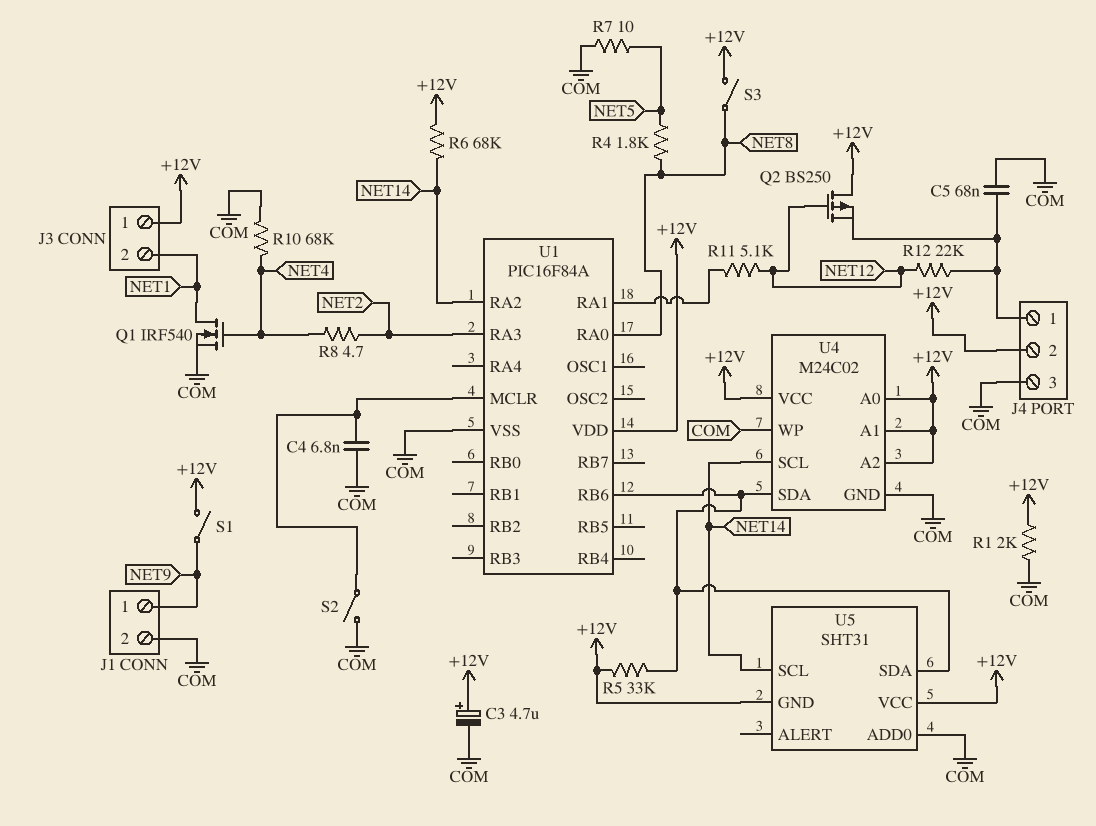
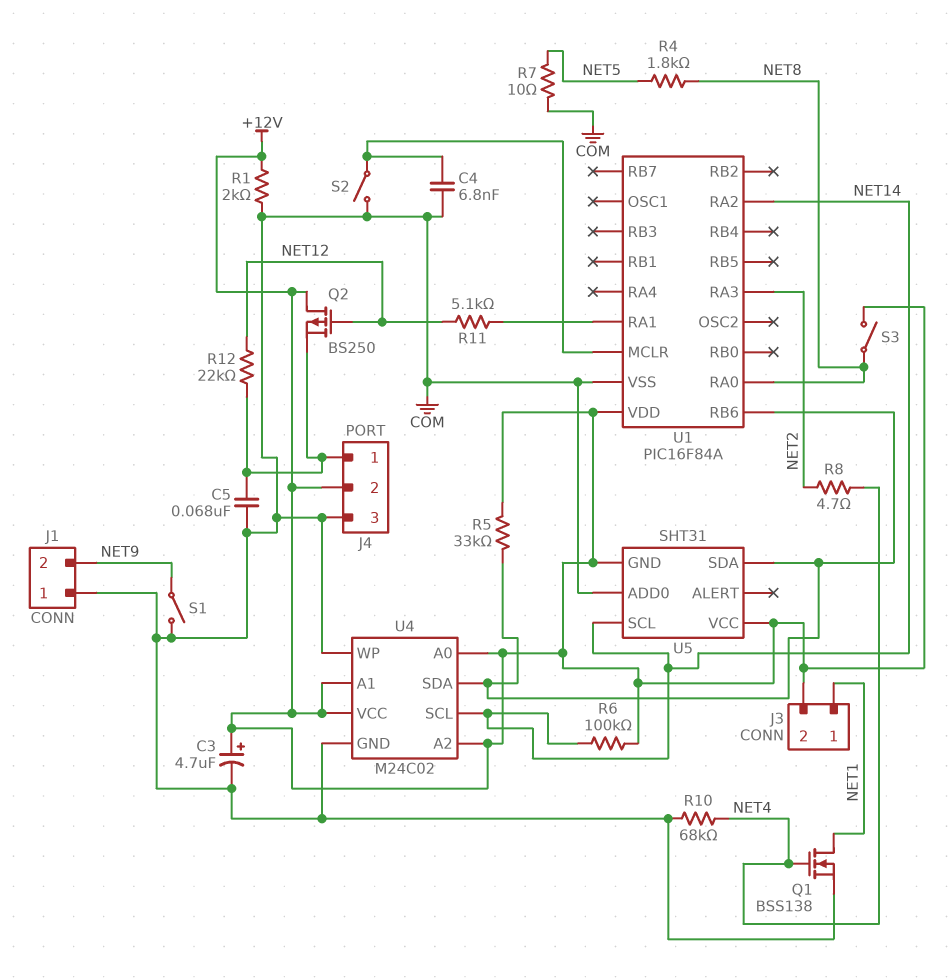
J1 pin 1: NET9 -> COM
J1 pin 2: COM -> NET9
J3 pin 1: +12V -> NET1
J3 pin 2: NET1 -> +12V
Q1: NMOS IRF540 (G NET4, D NET1, S COM) -> NMOS BSS138 (G NET4, D NET1, S COM)
R6: 68k (+12V, NET14) -> 100k (+12V, NET14)
S1: switch (+12V, NET9) -> switch (COM, NET9)

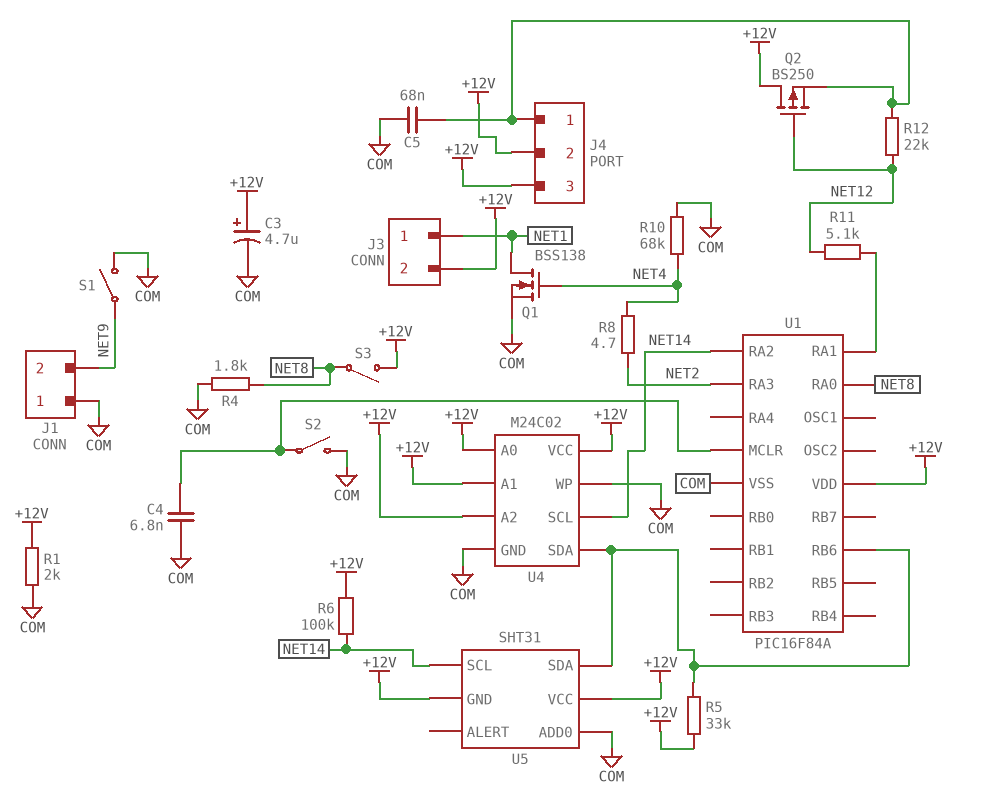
J4 pin 3: COM -> +12V
R4: 1.8k (NET5, NET8) -> 1.8k (COM, NET8)
R7: 10 (COM, NET5) -> none

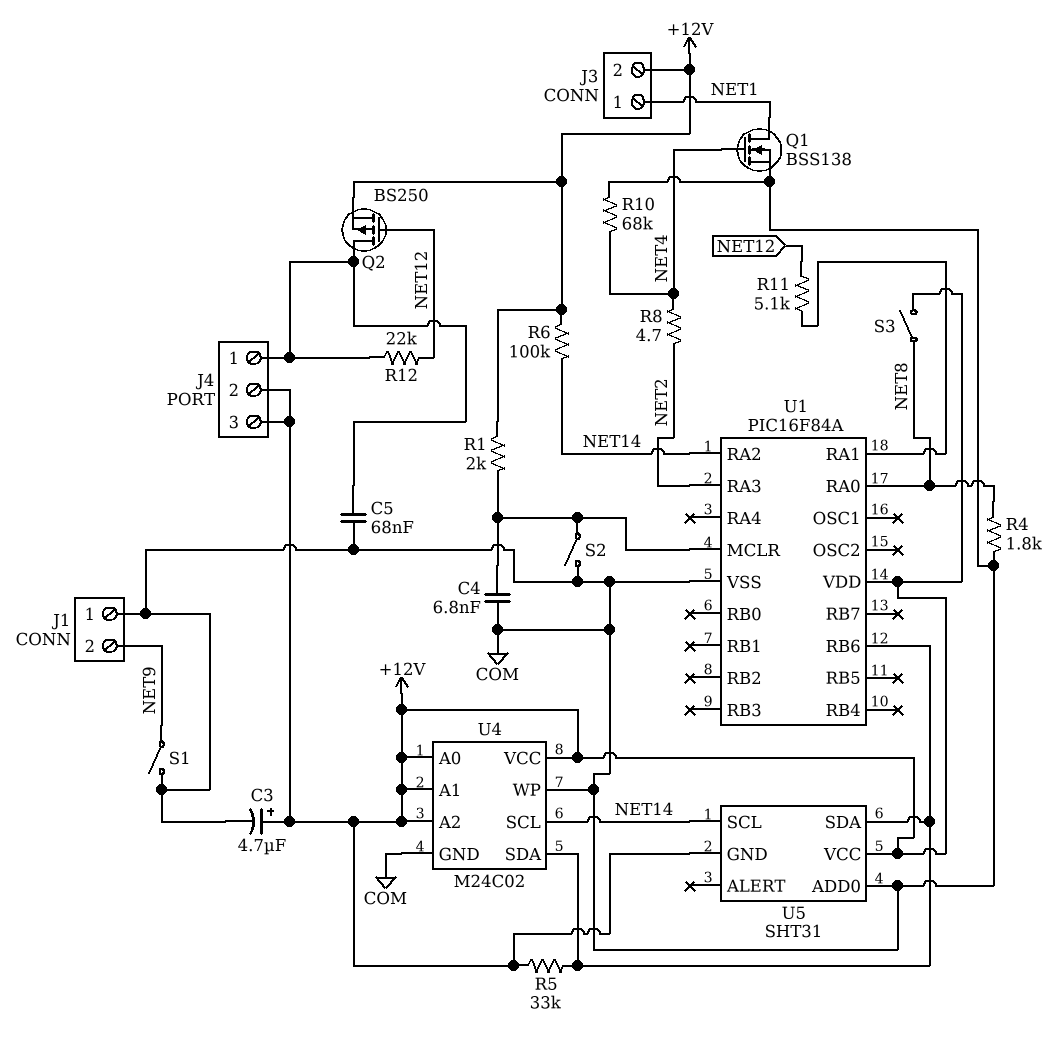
Q2: PMOS BS250 (G NET12, D +12V, S J4/1) -> PMOS BS250 (G NET12, D J4/1, S +12V)
R1: 2k (+12V, COM) -> 2k (+12V, U1/MCLR)

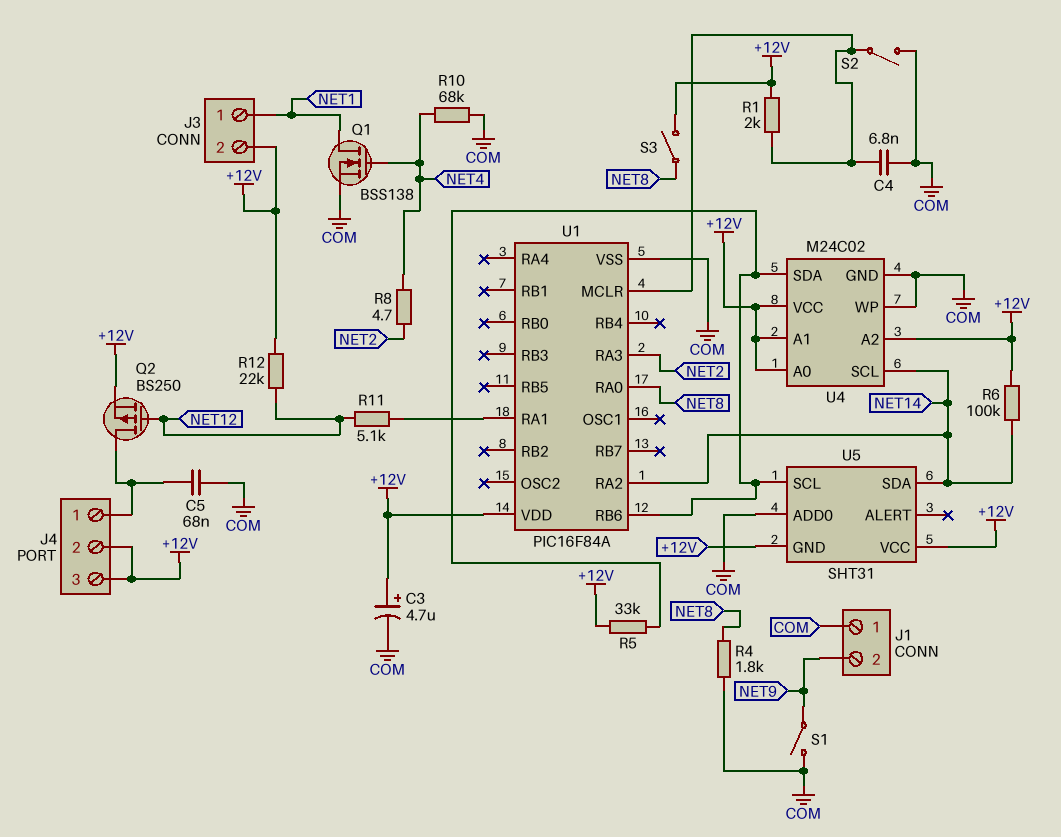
R12: 22k (J4/1, NET12) -> 22k (+12V, NET12)
U5 pin SCL: NET14 -> U1/RB6
U5 pin SDA: U1/RB6 -> NET14

